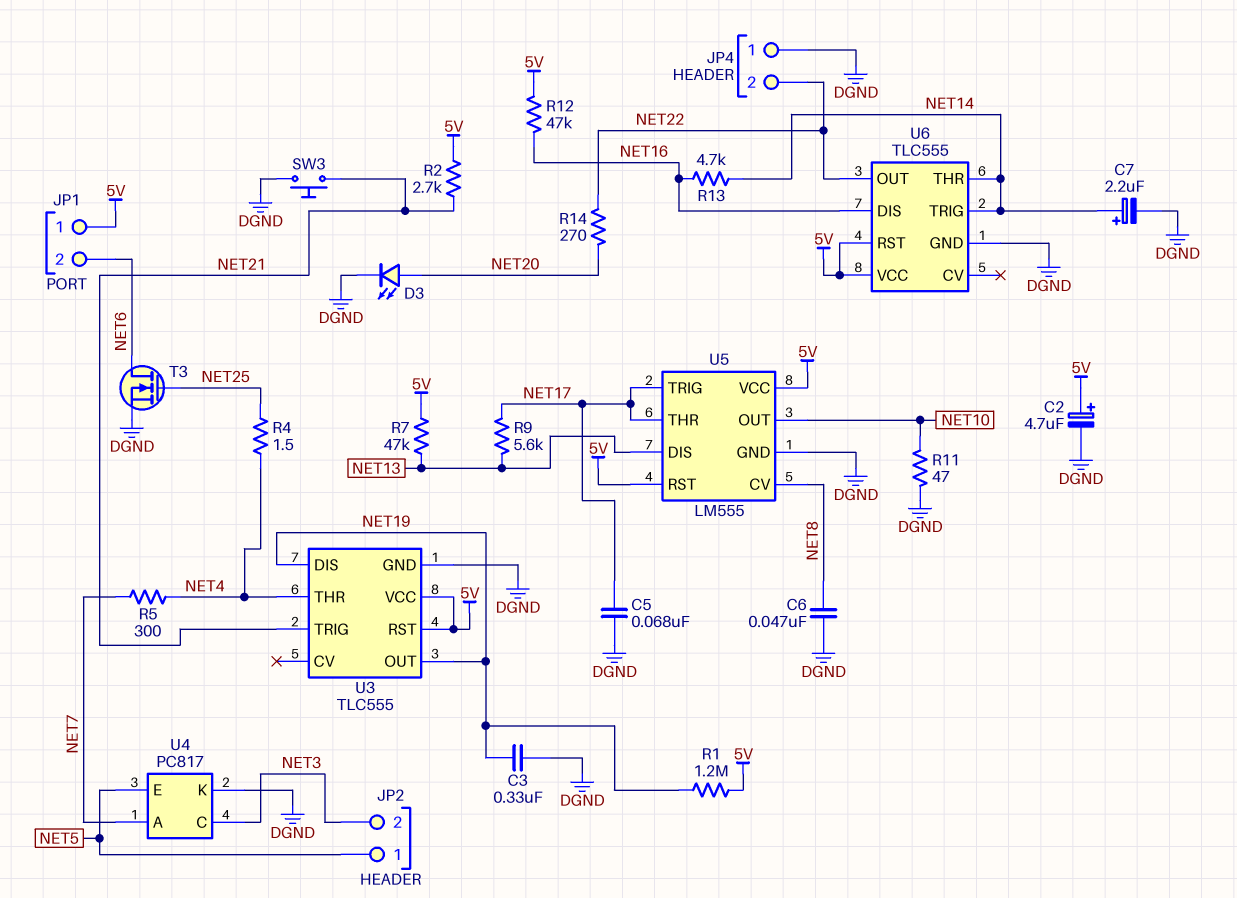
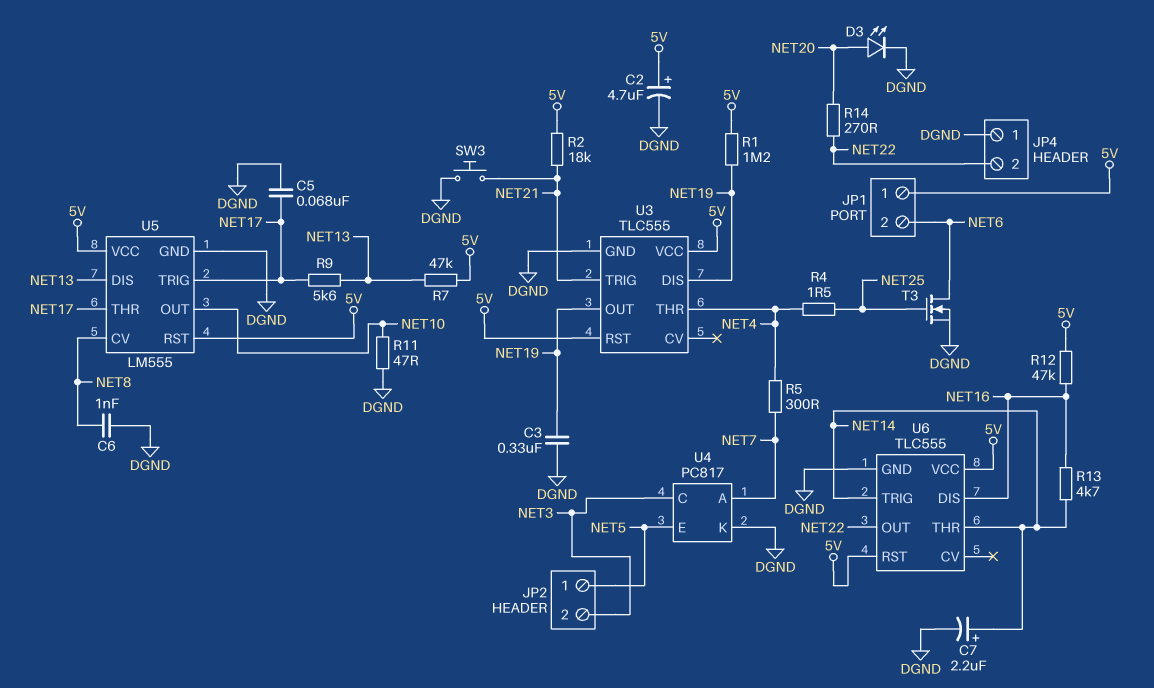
C6: 47nF (DGND, NET8) -> 1nF (DGND, NET8)
R2: 2.7k (5V, NET21) -> 18k (5V, NET21)

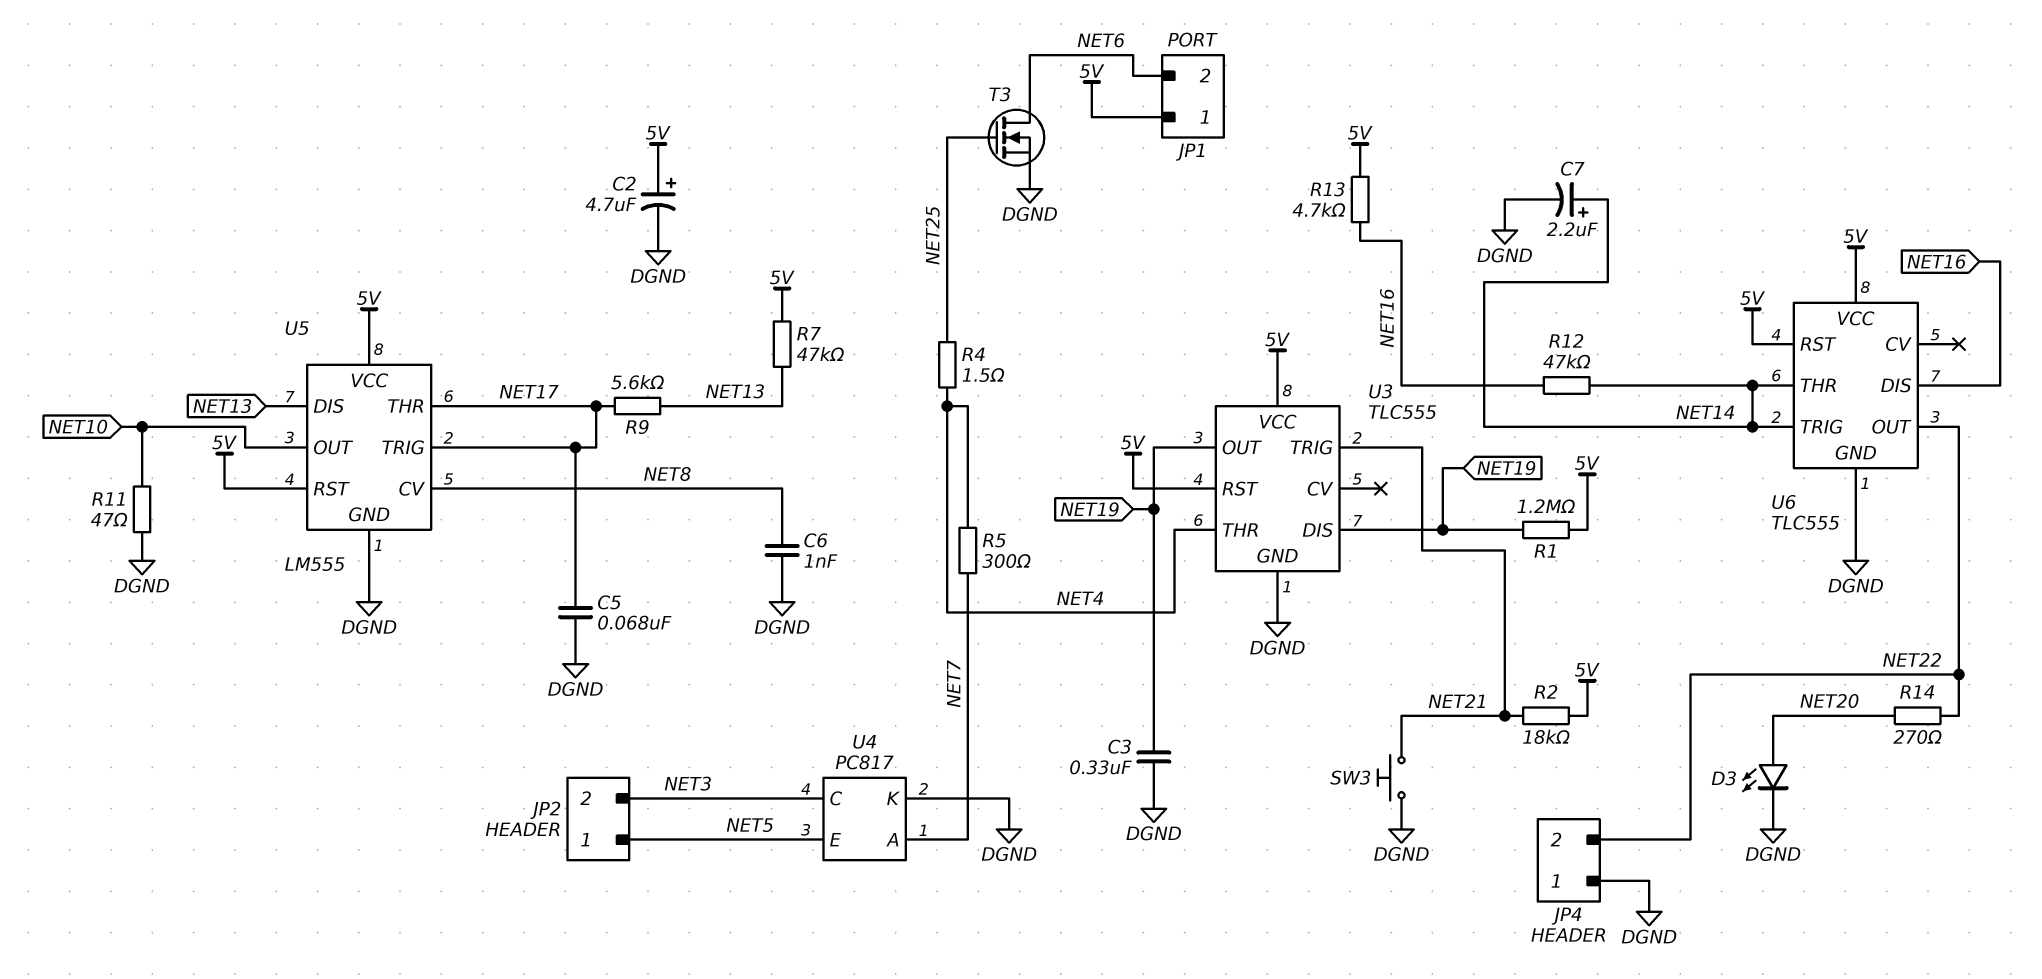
R12: 47k (5V, NET16) -> 47k (NET14, NET16)
R13: 4.7k (NET14, NET16) -> 4.7k (5V, NET16)

